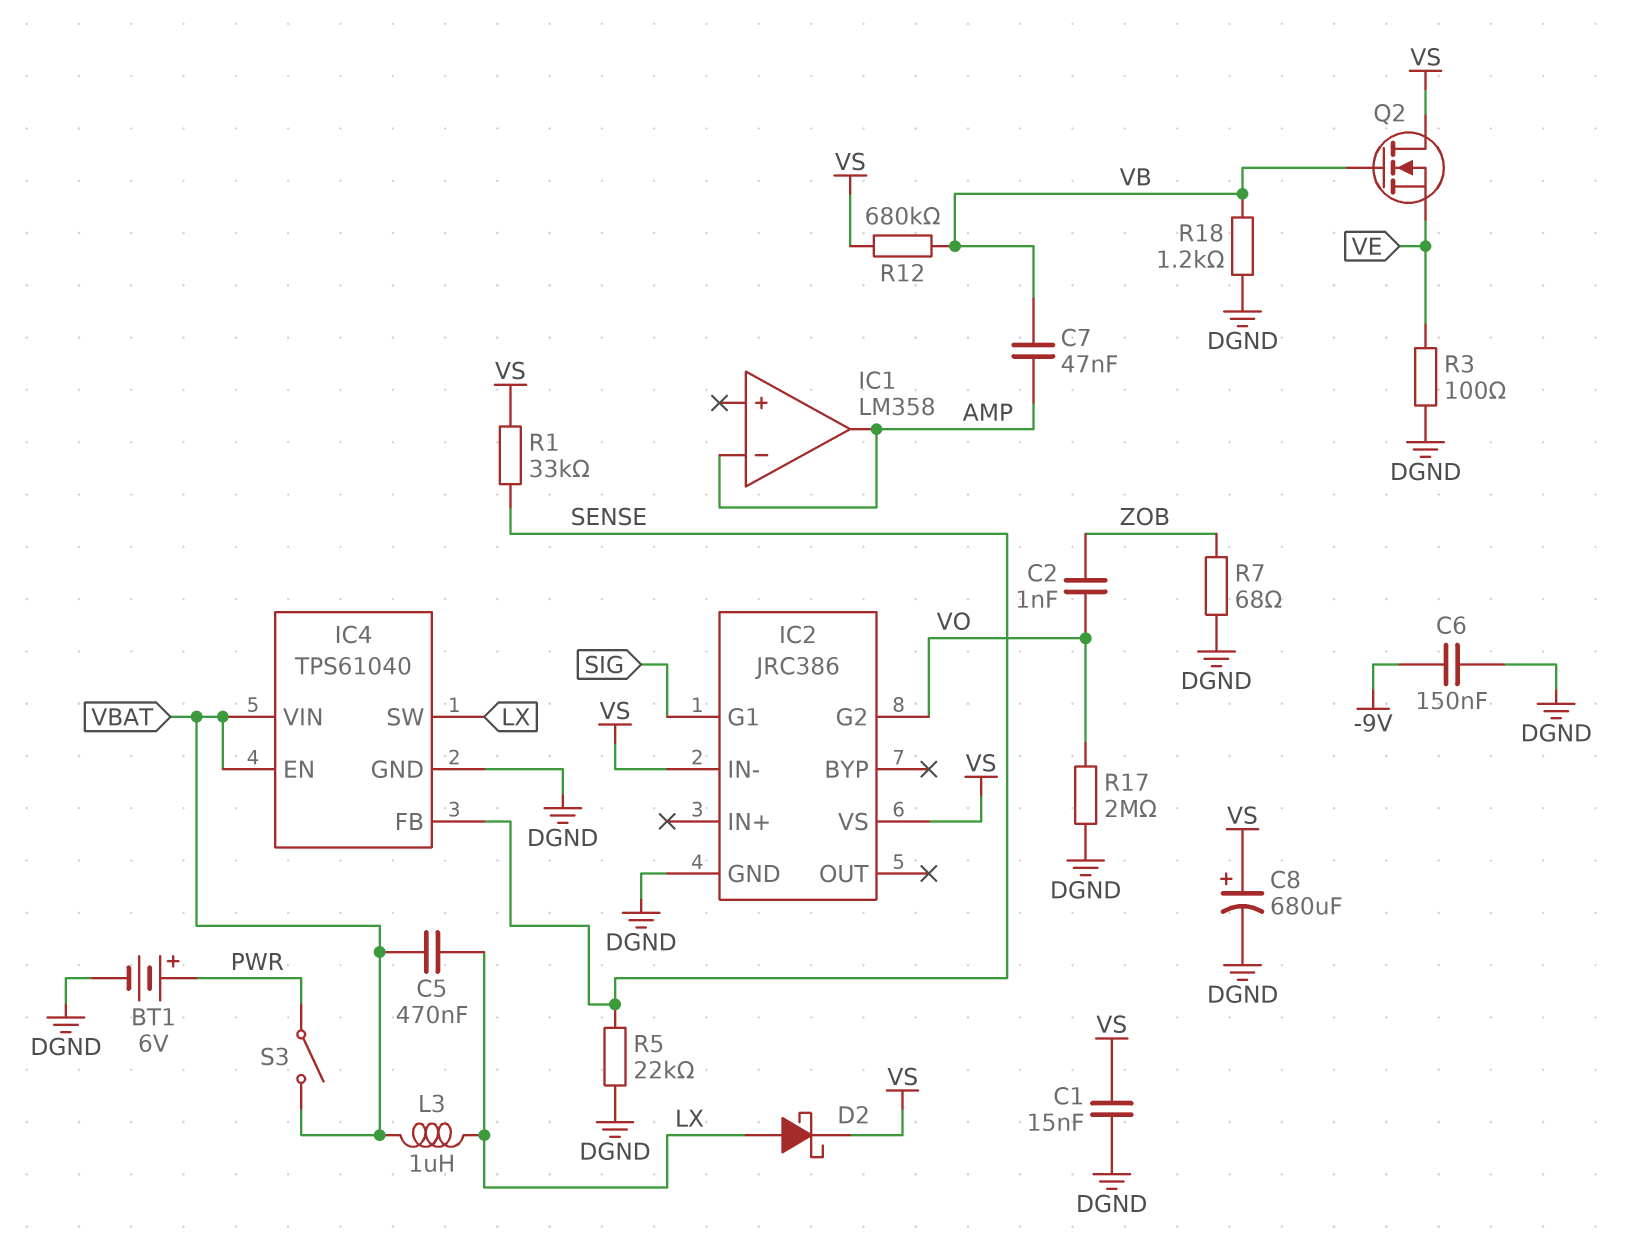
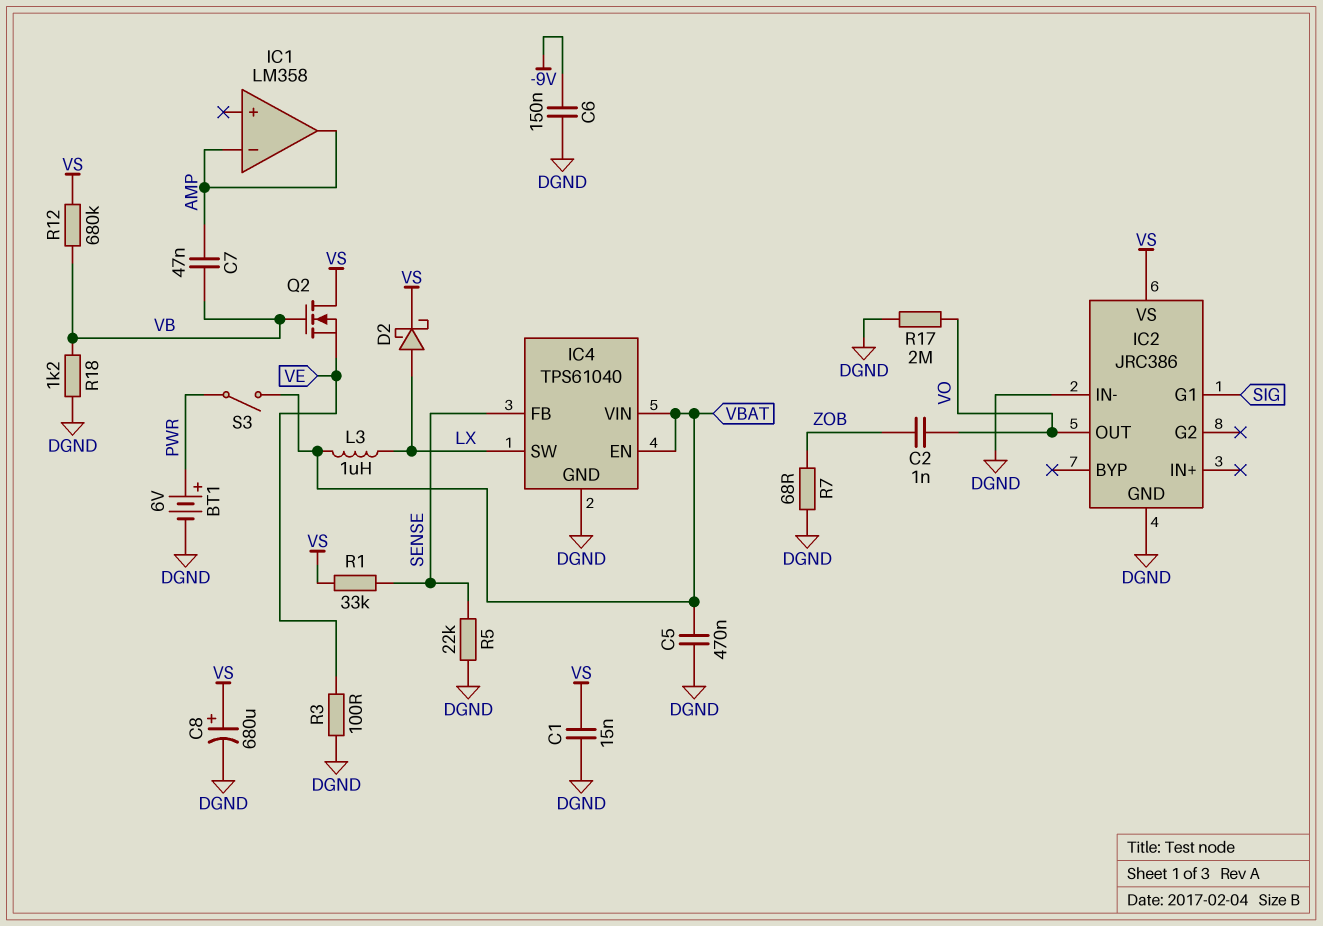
C5: 470nF (LX, VBAT) -> 470nF (DGND, VBAT)
IC2 pin G2: VO -> none
IC2 pin IN-: VS -> DGND
IC2 pin OUT: none -> VO

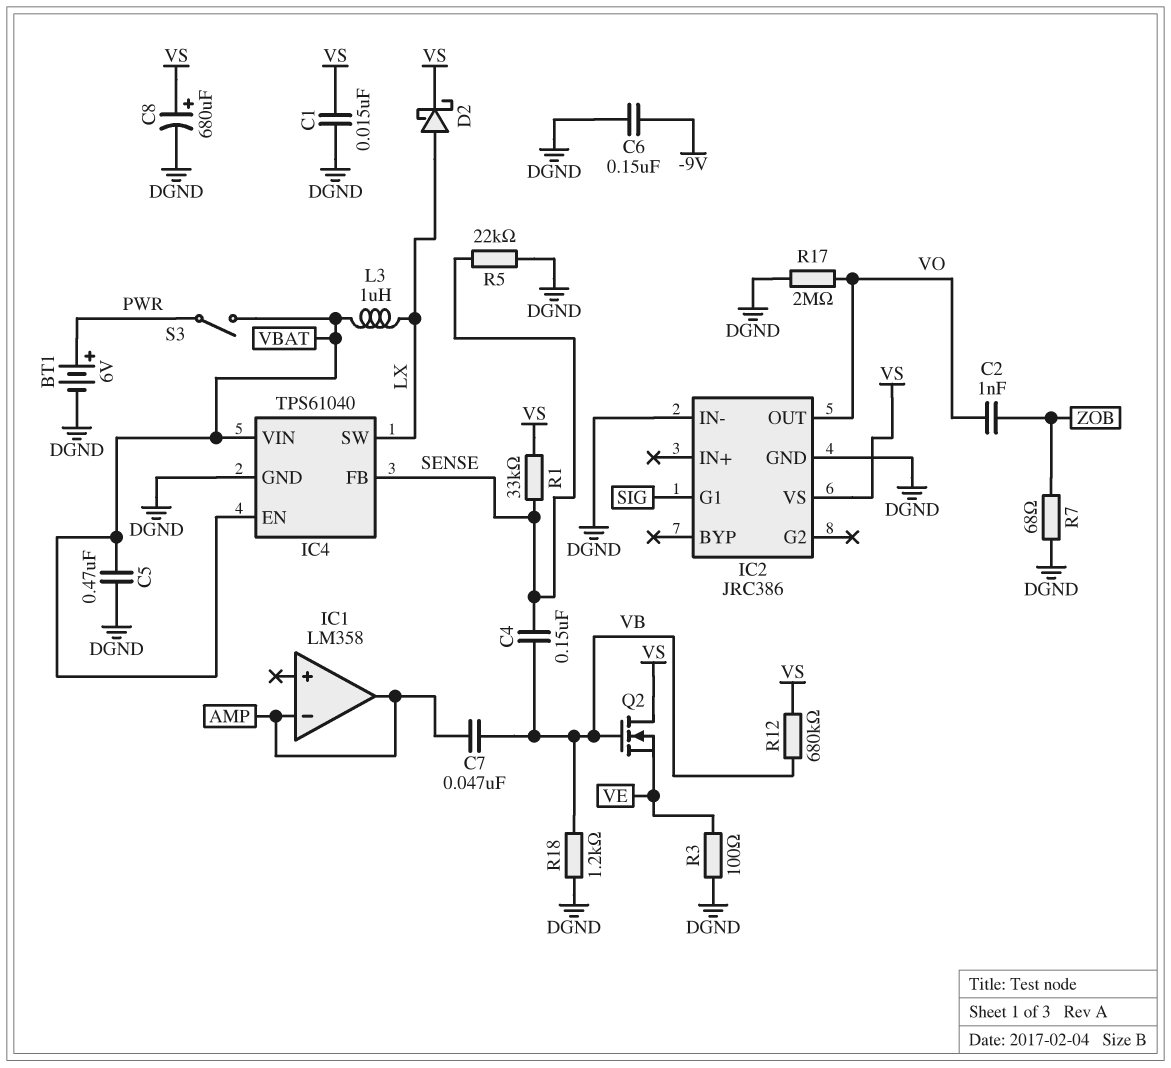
C4: none -> 150nF (SENSE, VB)

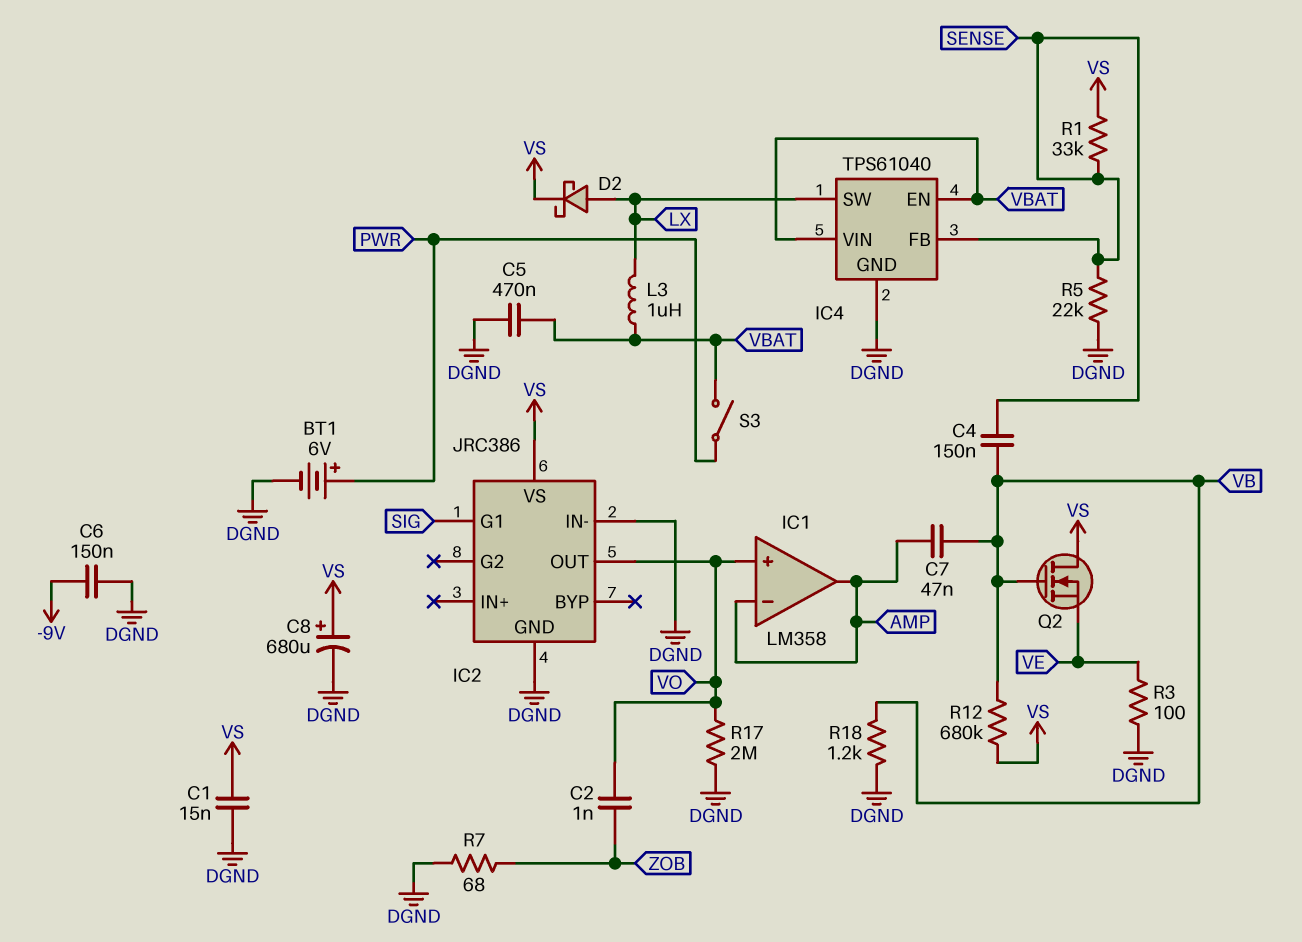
IC1 pin in+: none -> VO

